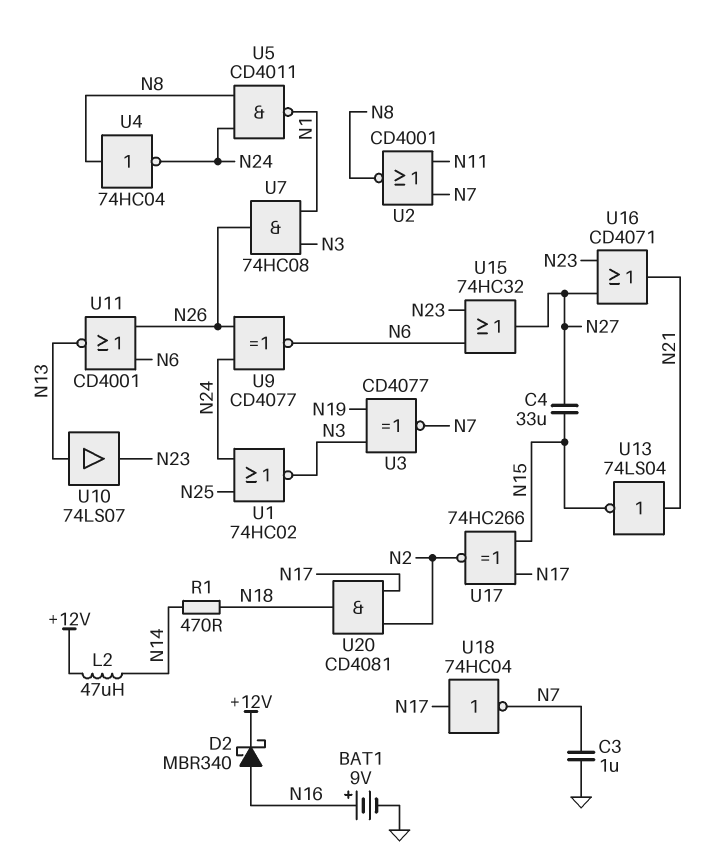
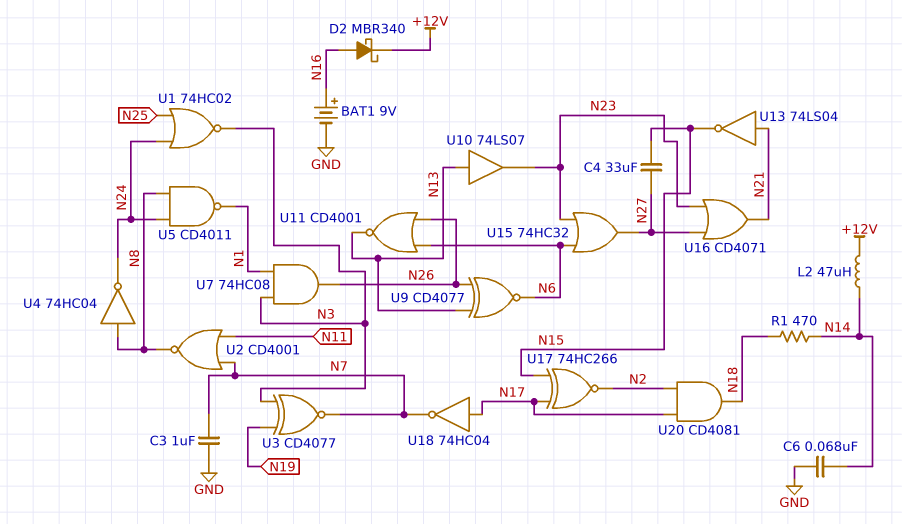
C6: none -> 68nF (GND, N14)
U9: XNOR CD4077 (in N24, in N26, out N6) -> XNOR CD4077 (in N13, in N26, out N6)

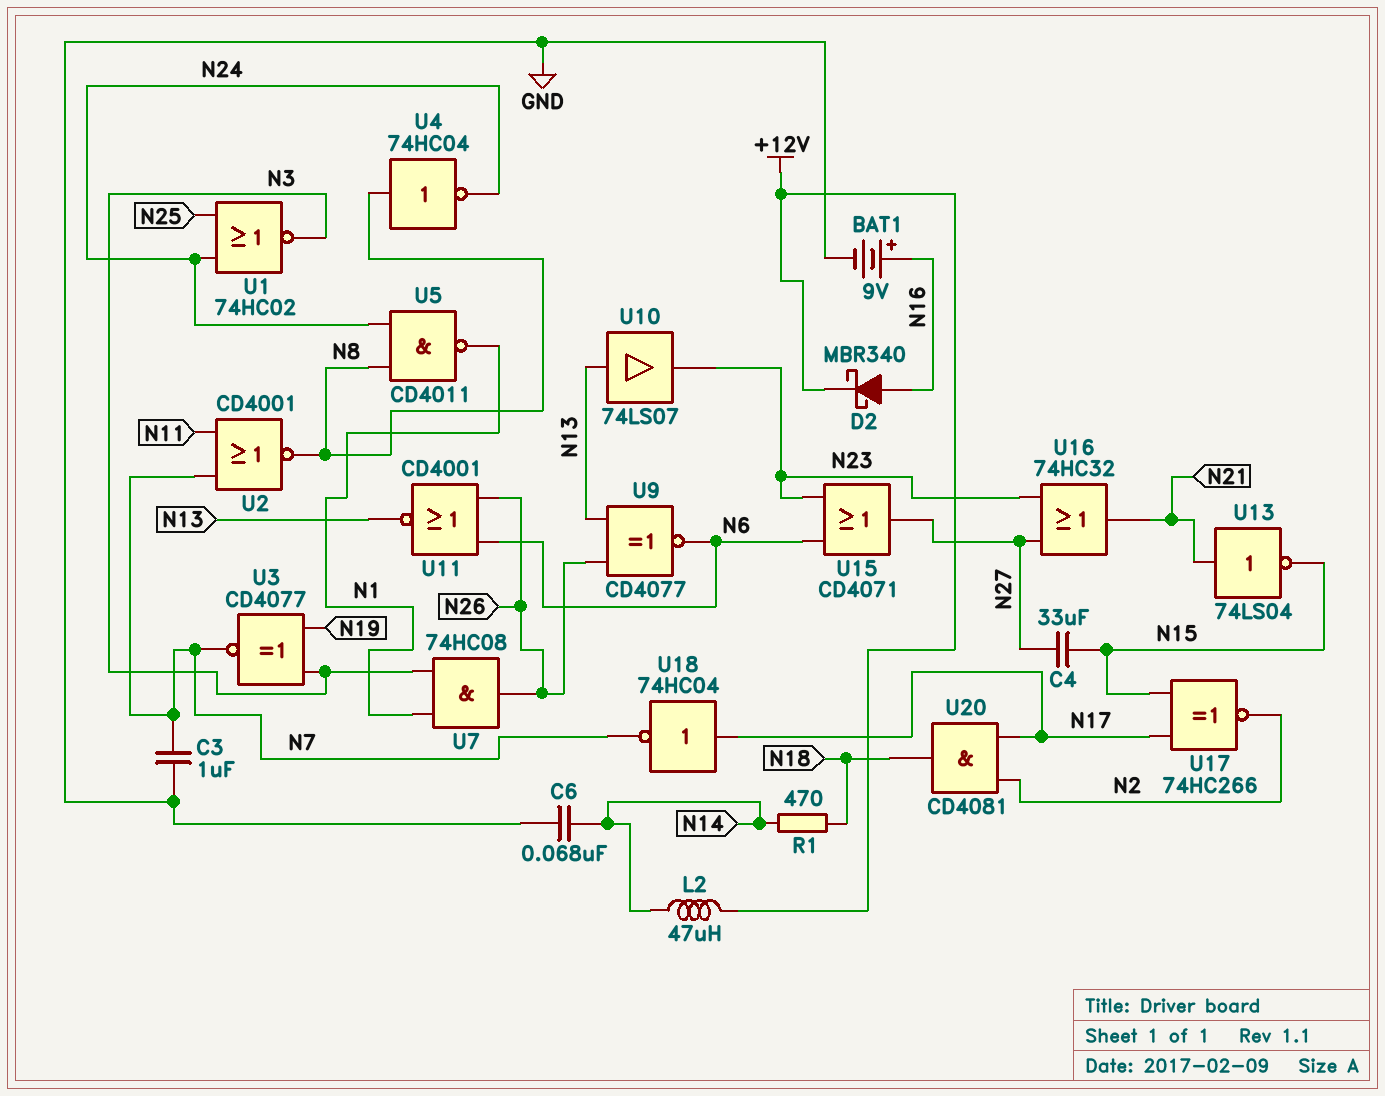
U15: OR 74HC32 (in N6, in N23, out N27) -> OR CD4071 (in N6, in N23, out N27)
U16: OR CD4071 (in N23, in N27, out N21) -> OR 74HC32 (in N23, in N27, out N21)

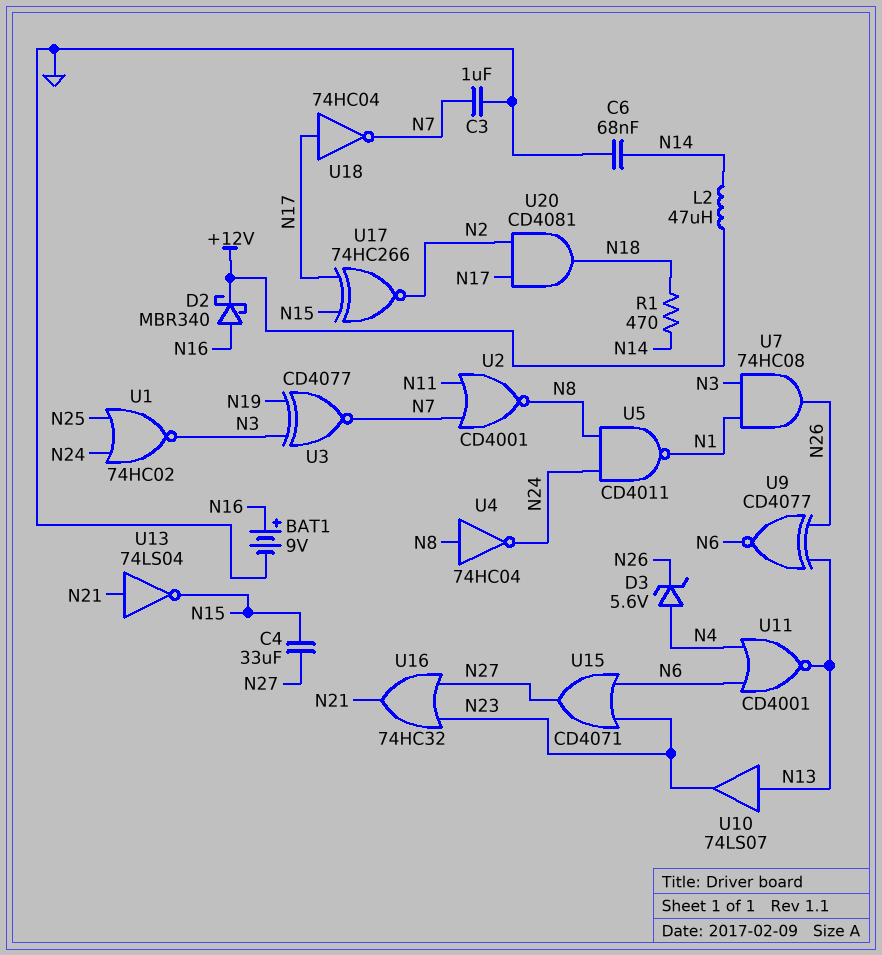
D3: none -> zener 5.6V (A N4, K N26)
U11: NOR CD4001 (in N6, in N26, out N13) -> NOR CD4001 (in N4, in N6, out N13)

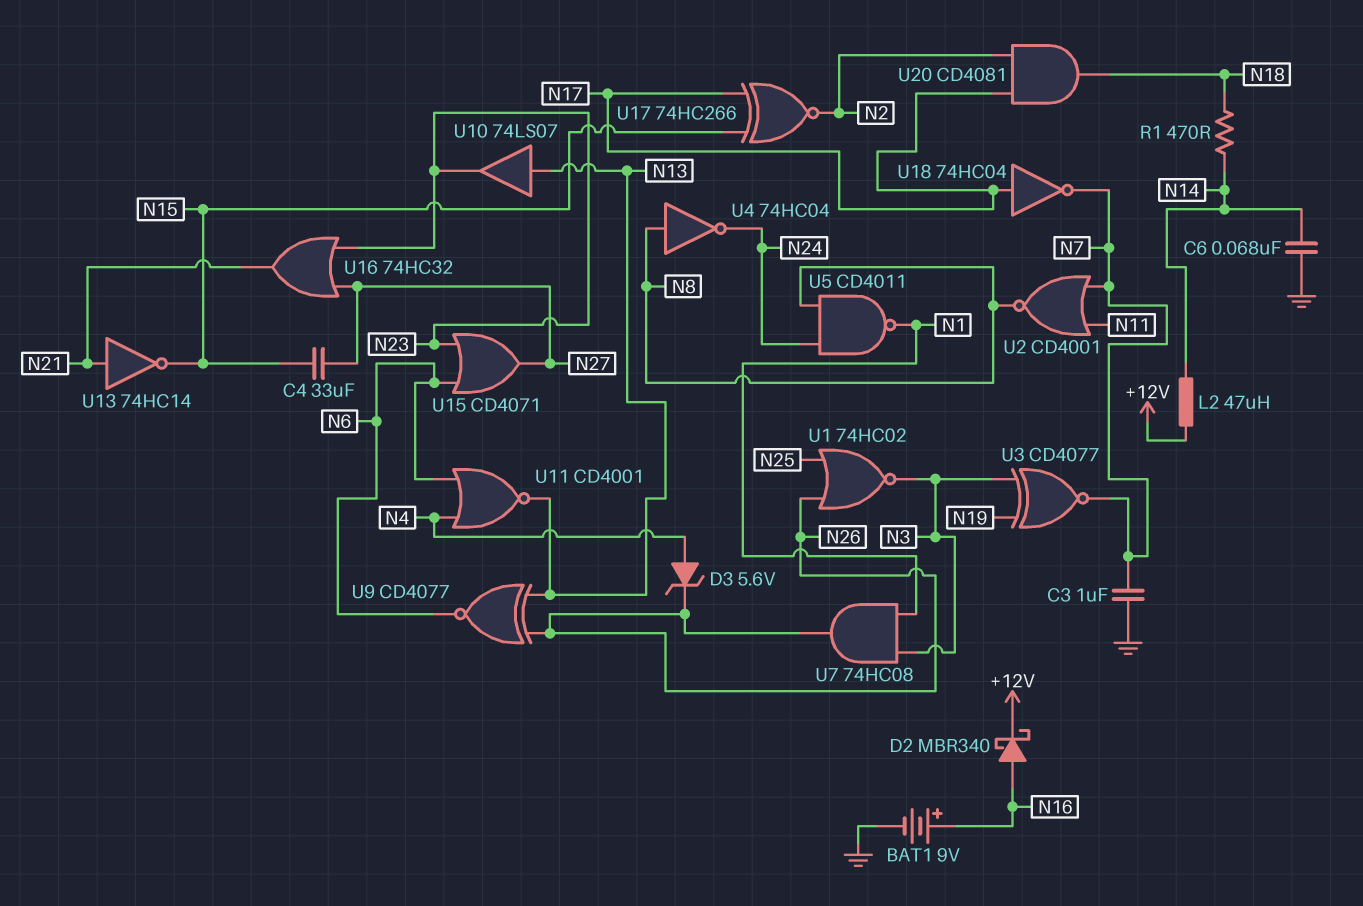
U1: NOR 74HC02 (in N24, in N25, out N3) -> NOR 74HC02 (in N25, in N26, out N3)
U13: NOT 74LS04 (in N21, out N15) -> NOT 74HC14 (in N21, out N15)

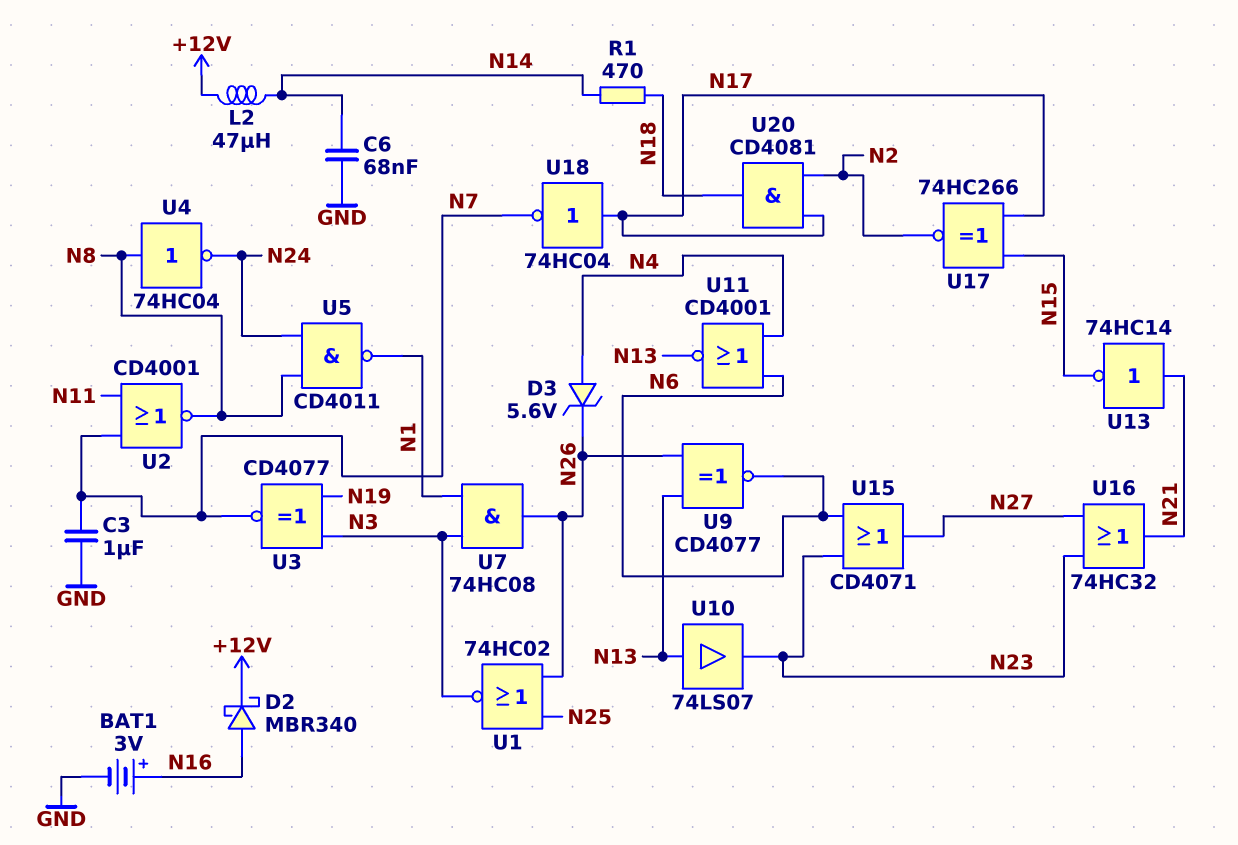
BAT1: 9V (plus N16, minus GND) -> 3V (plus N16, minus GND)
C4: 33uF (N15, N27) -> none

